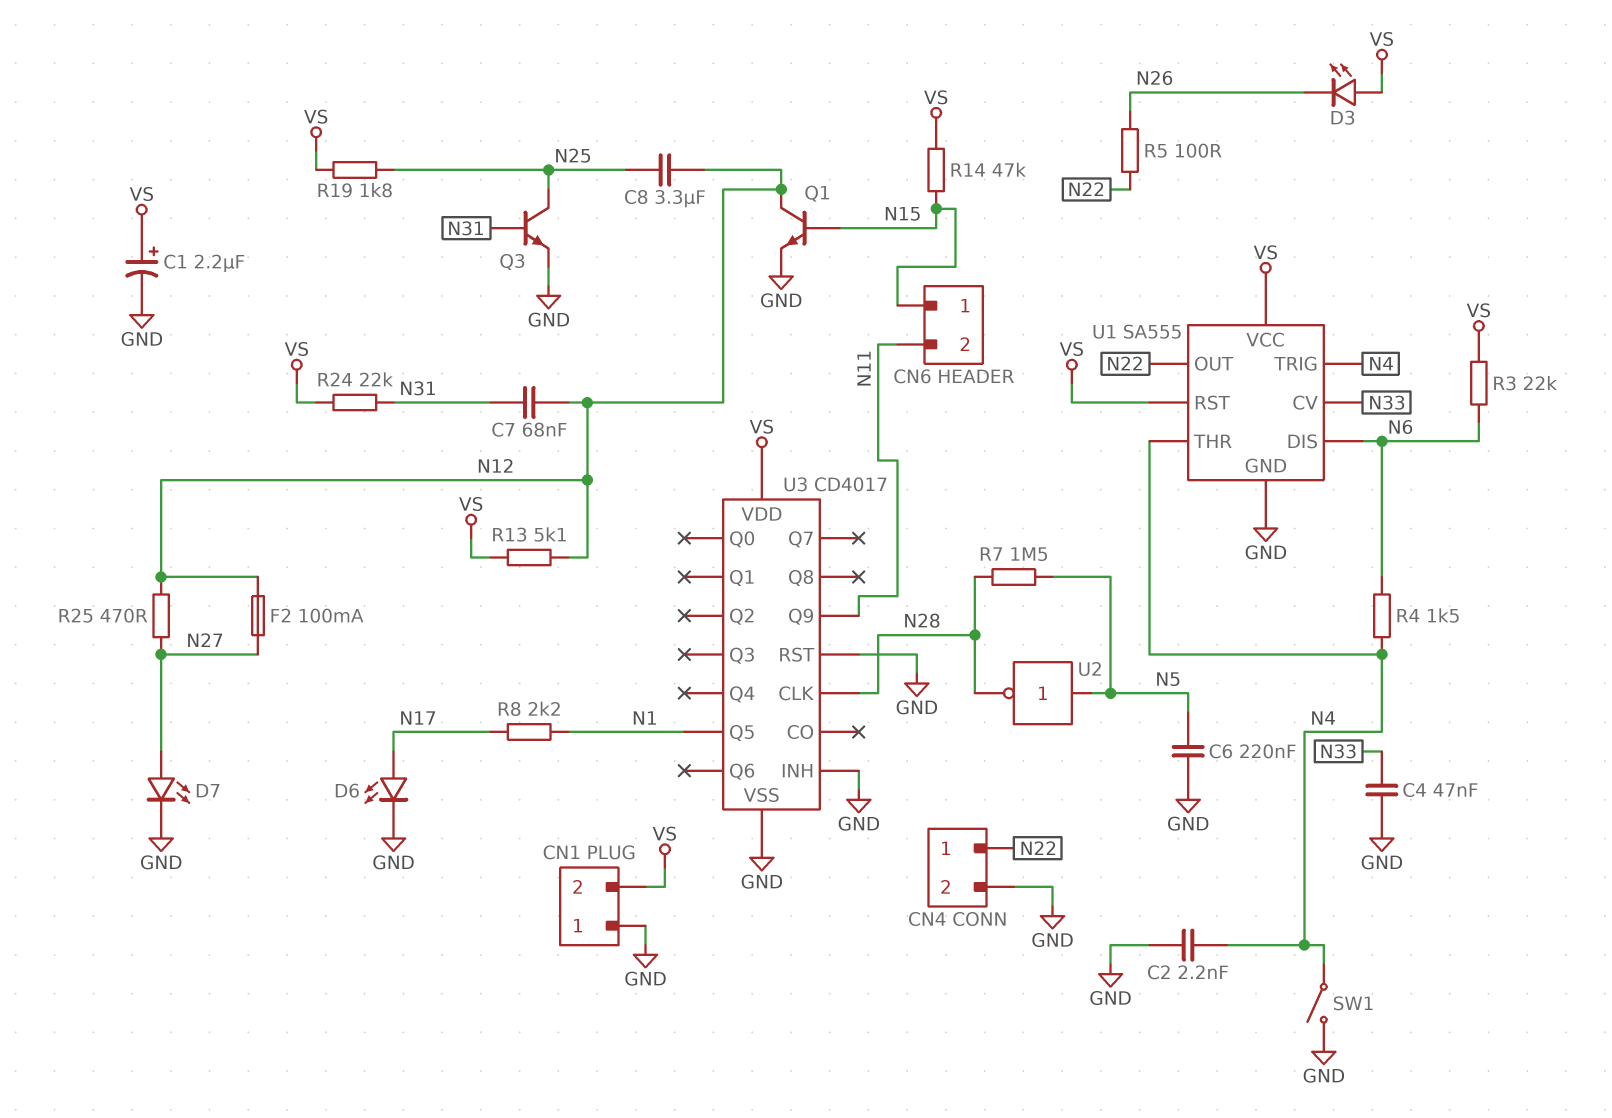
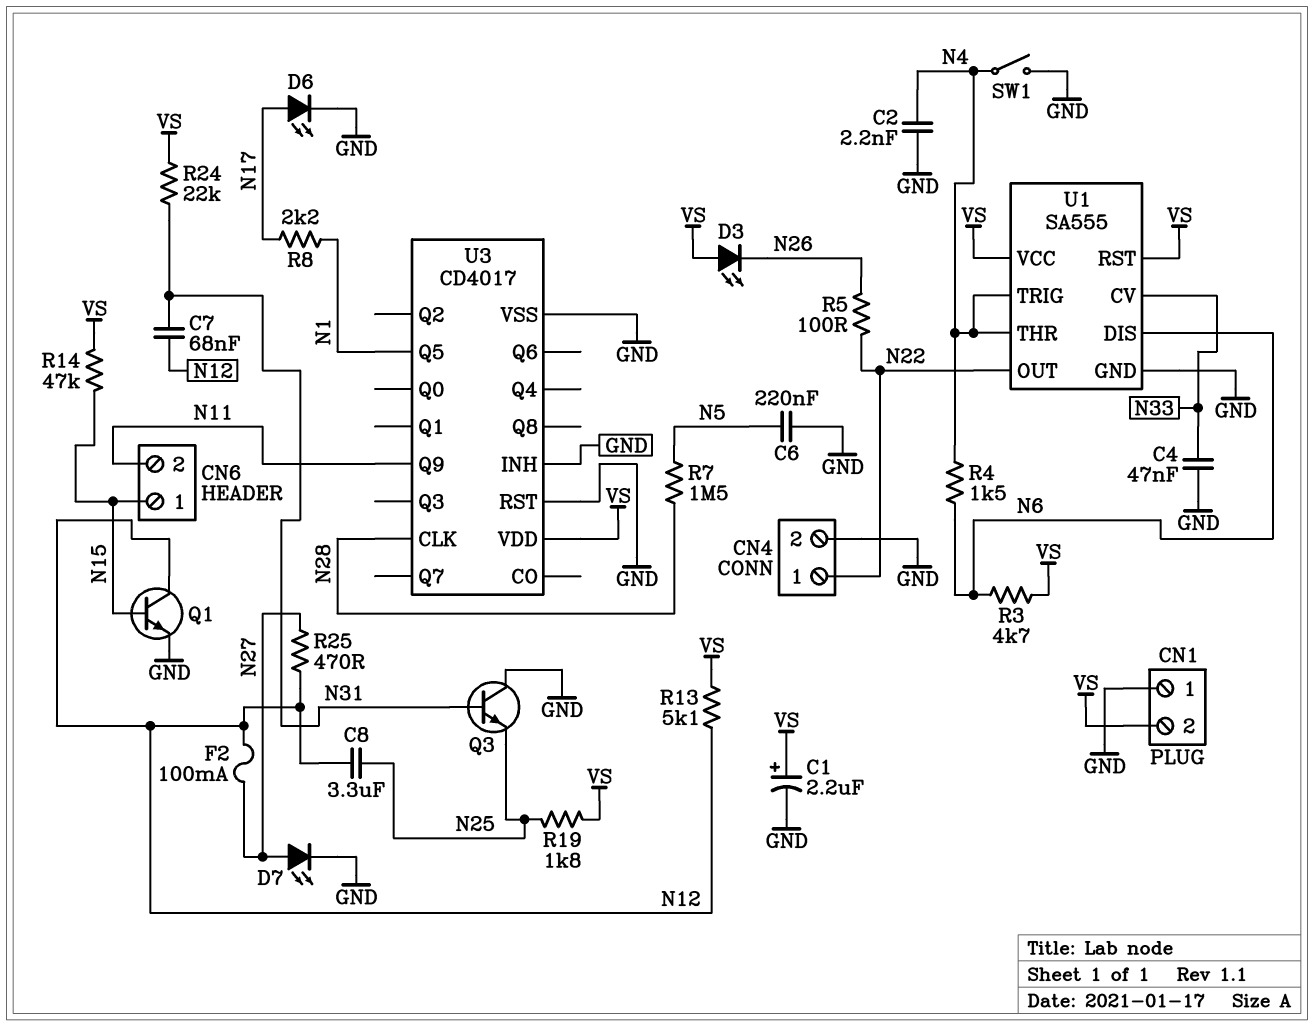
Q3: NPN (B N31, C N25, E GND) -> NPN (B N31, C GND, E N25)
R3: 22k (N6, VS) -> 4.7k (N6, VS)
U2: NOT (in N5, out N28) -> none

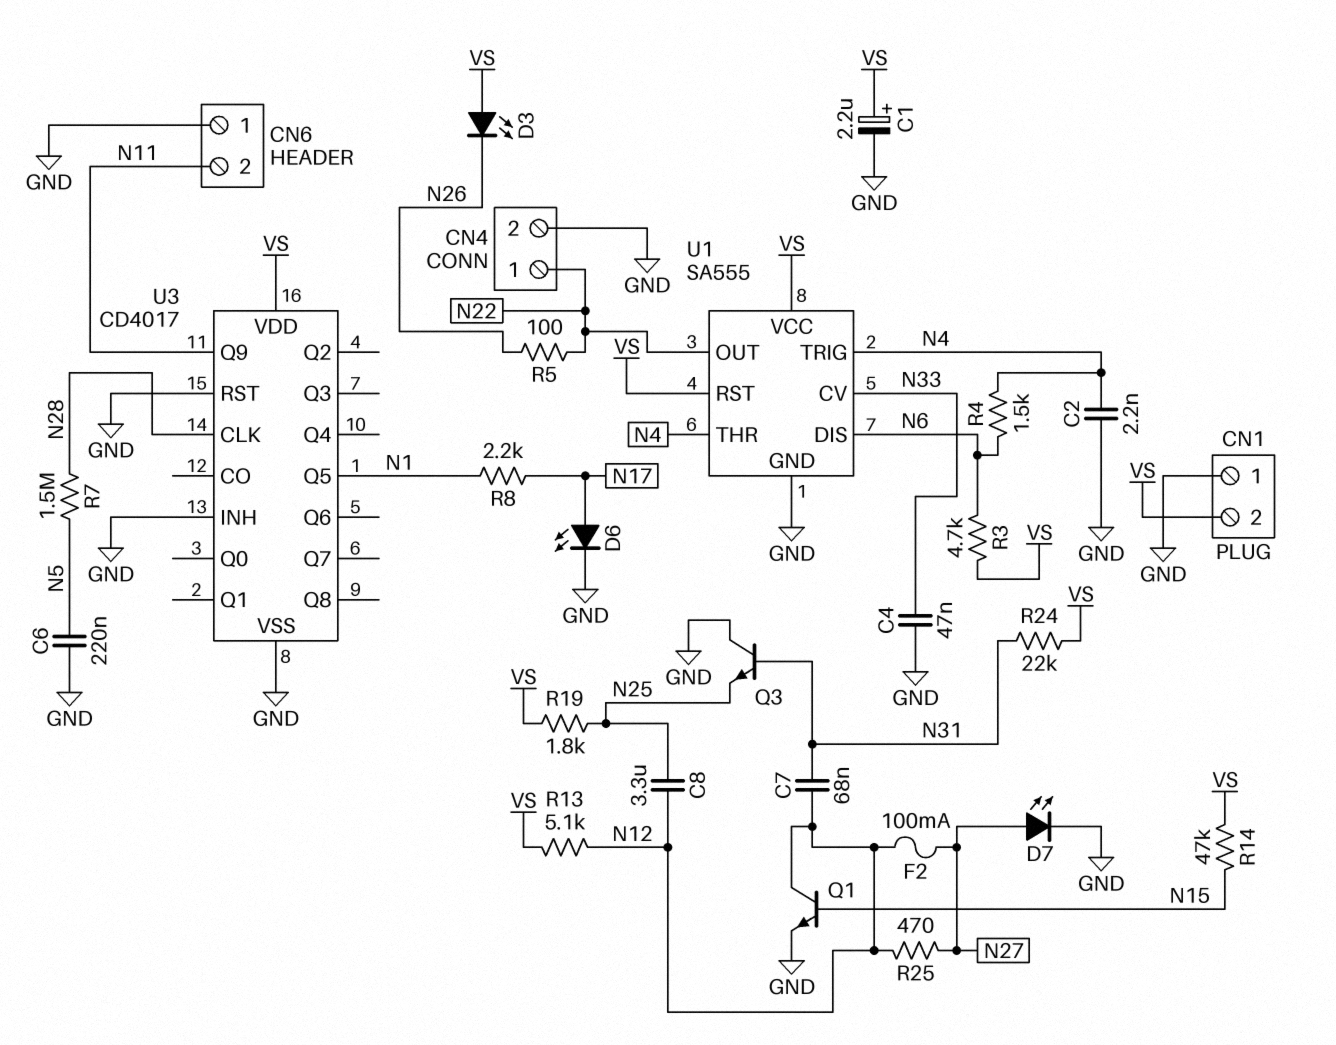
CN6 pin 1: N15 -> GND
SW1: switch (GND, N4) -> none

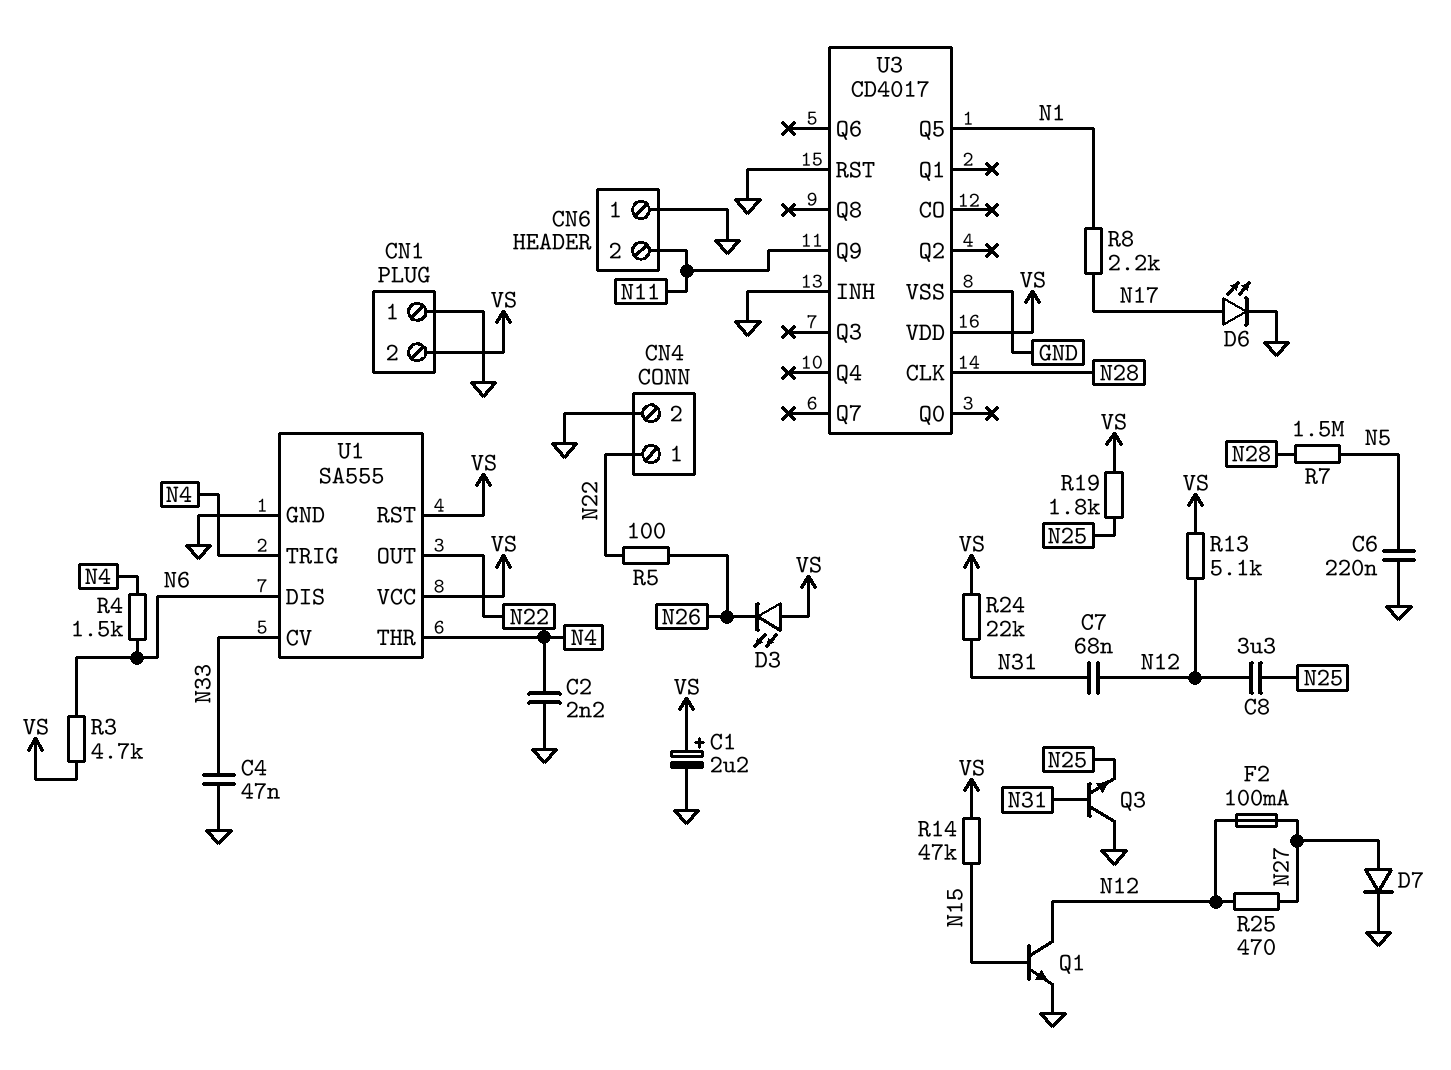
D7: LED (A N27, K GND) -> diode (A N27, K GND)

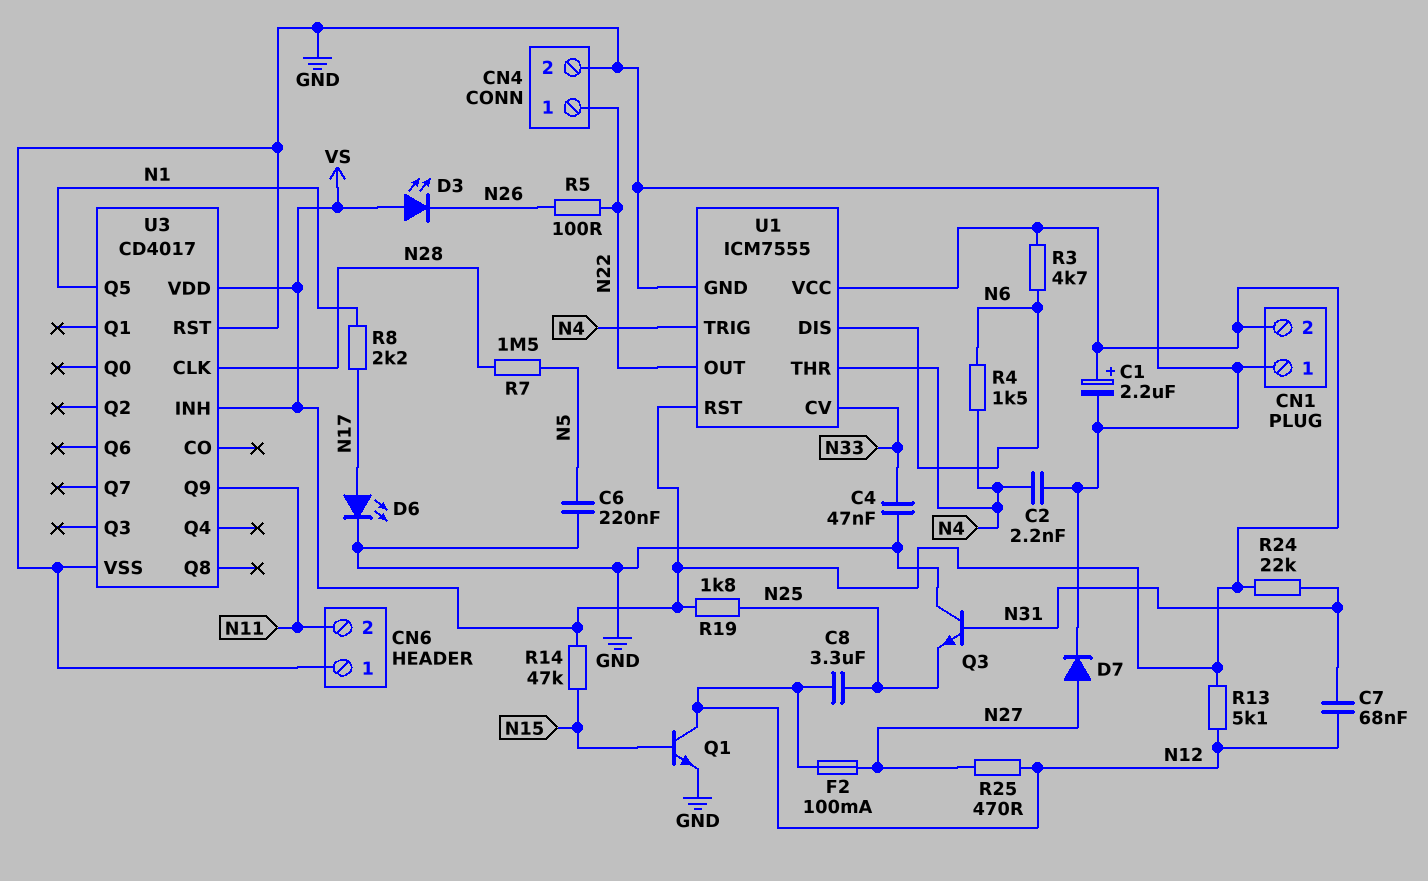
U1: SA555 -> ICM7555
U3 pin INH: GND -> VS

